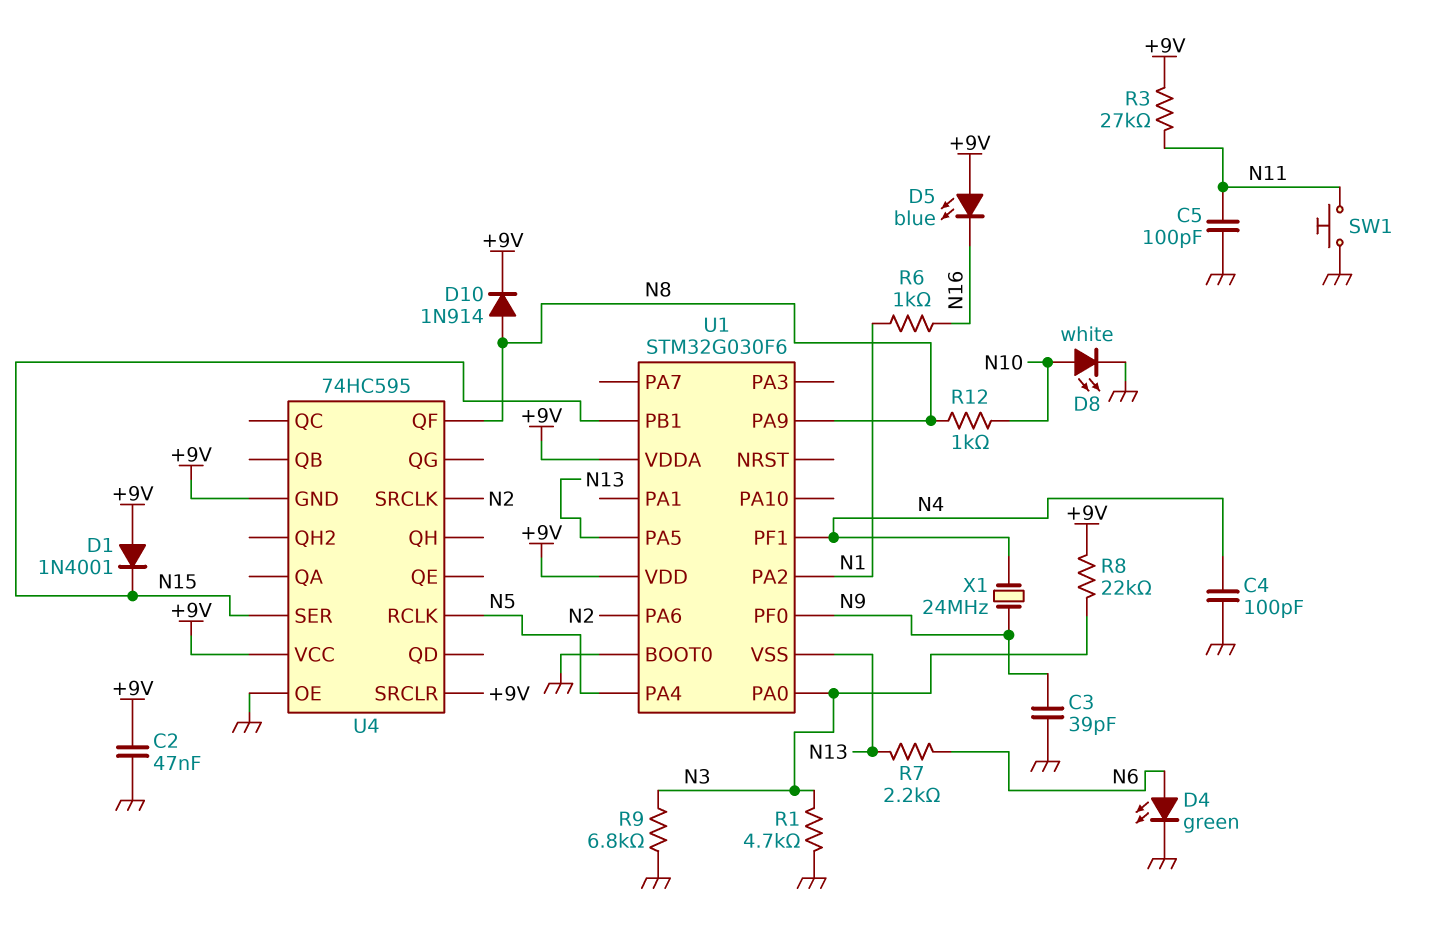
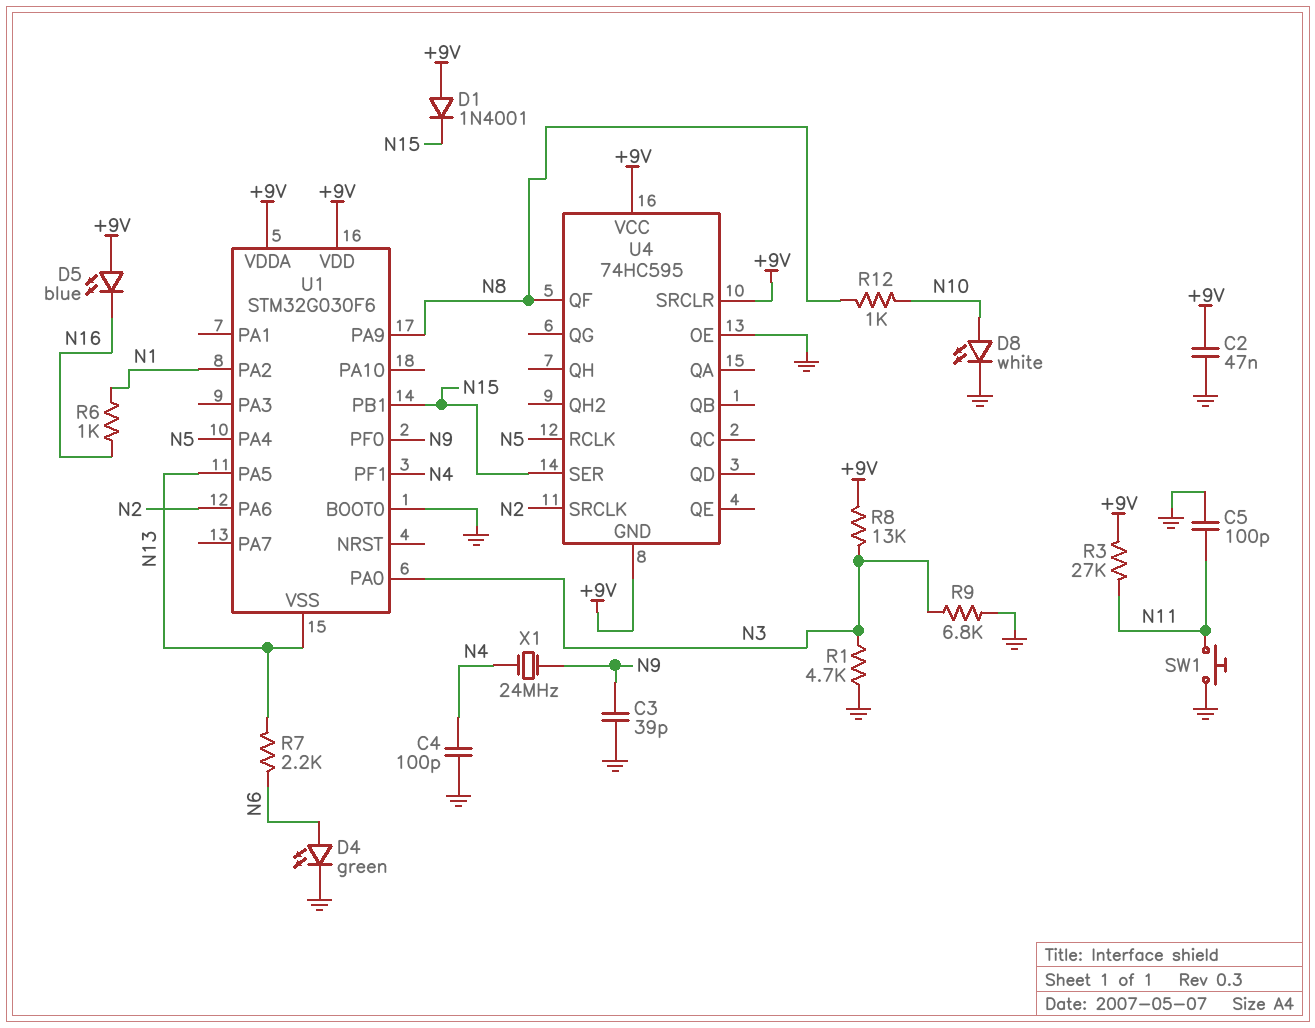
D10: diode 1N914 (A N8, K +9V) -> none
R8: 22k (+9V, N3) -> 13k (+9V, N3)

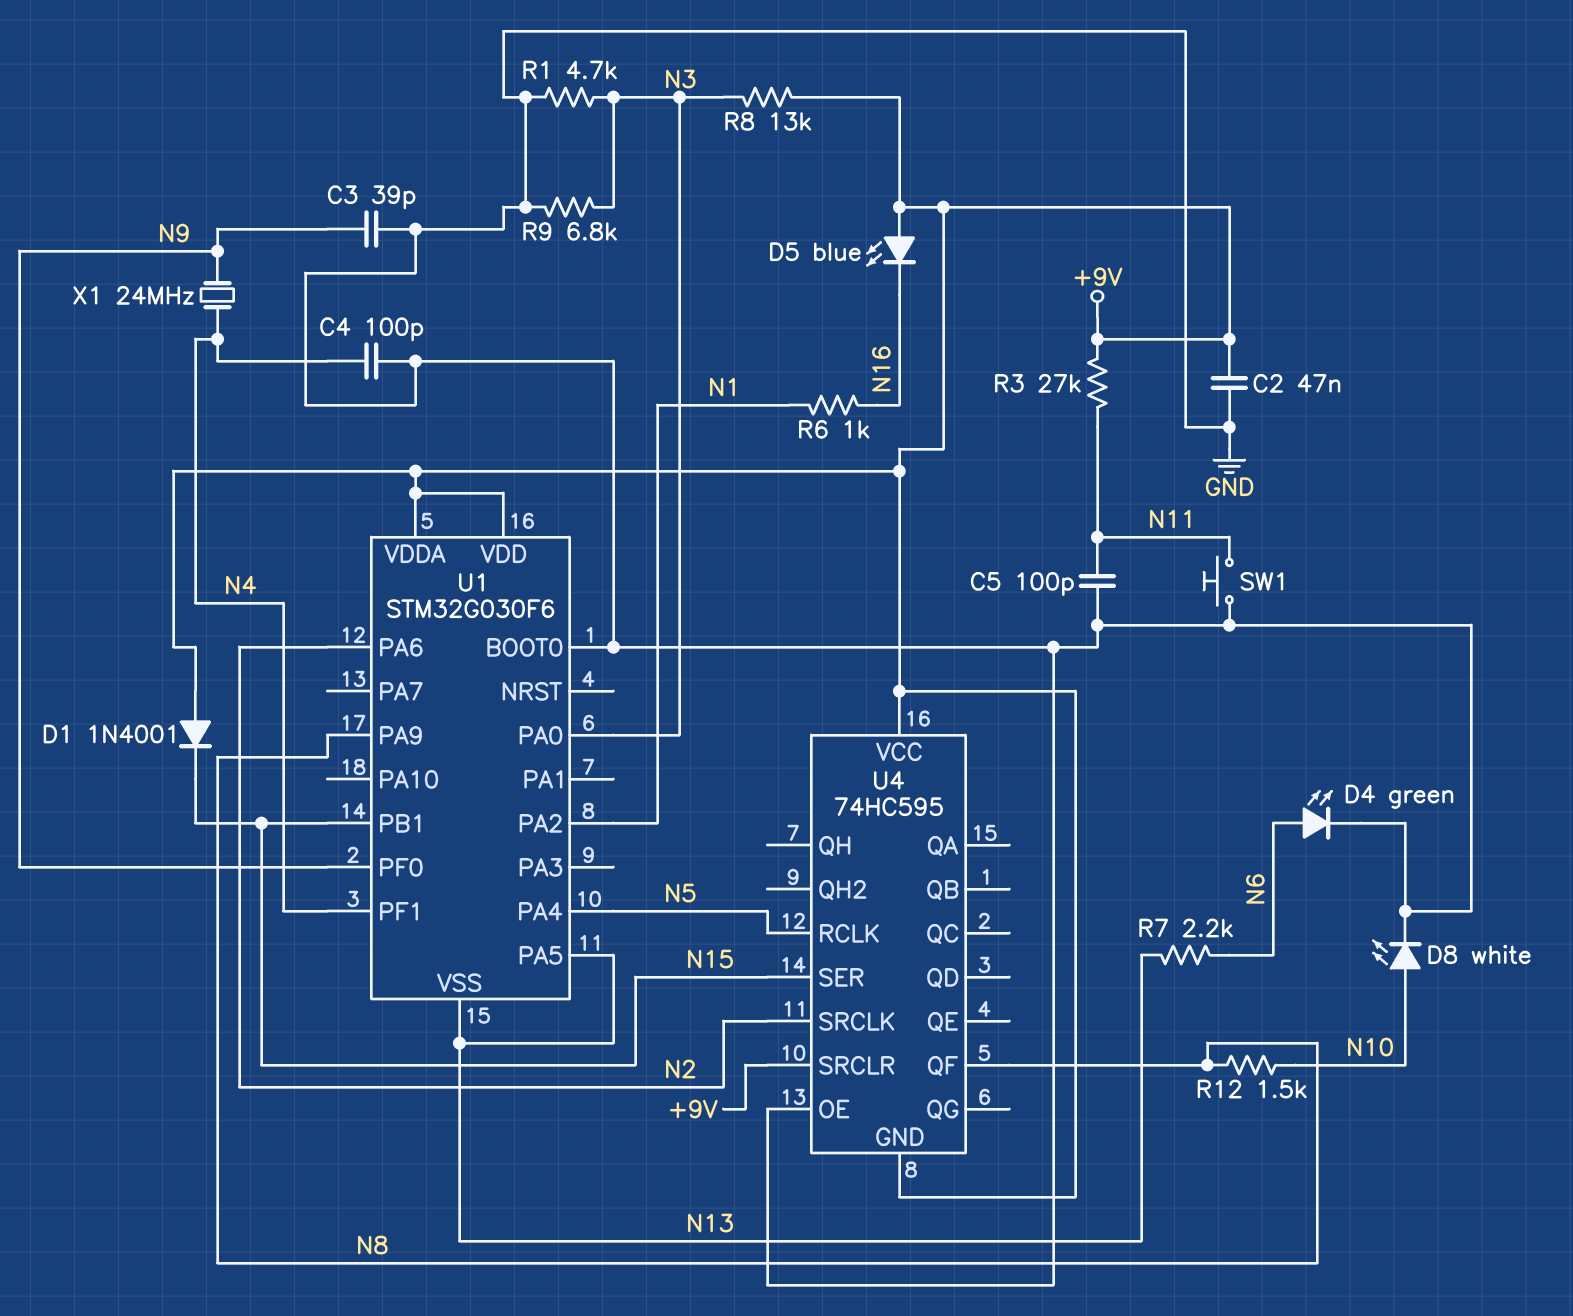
R12: 1k (N8, N10) -> 1.5k (N8, N10)

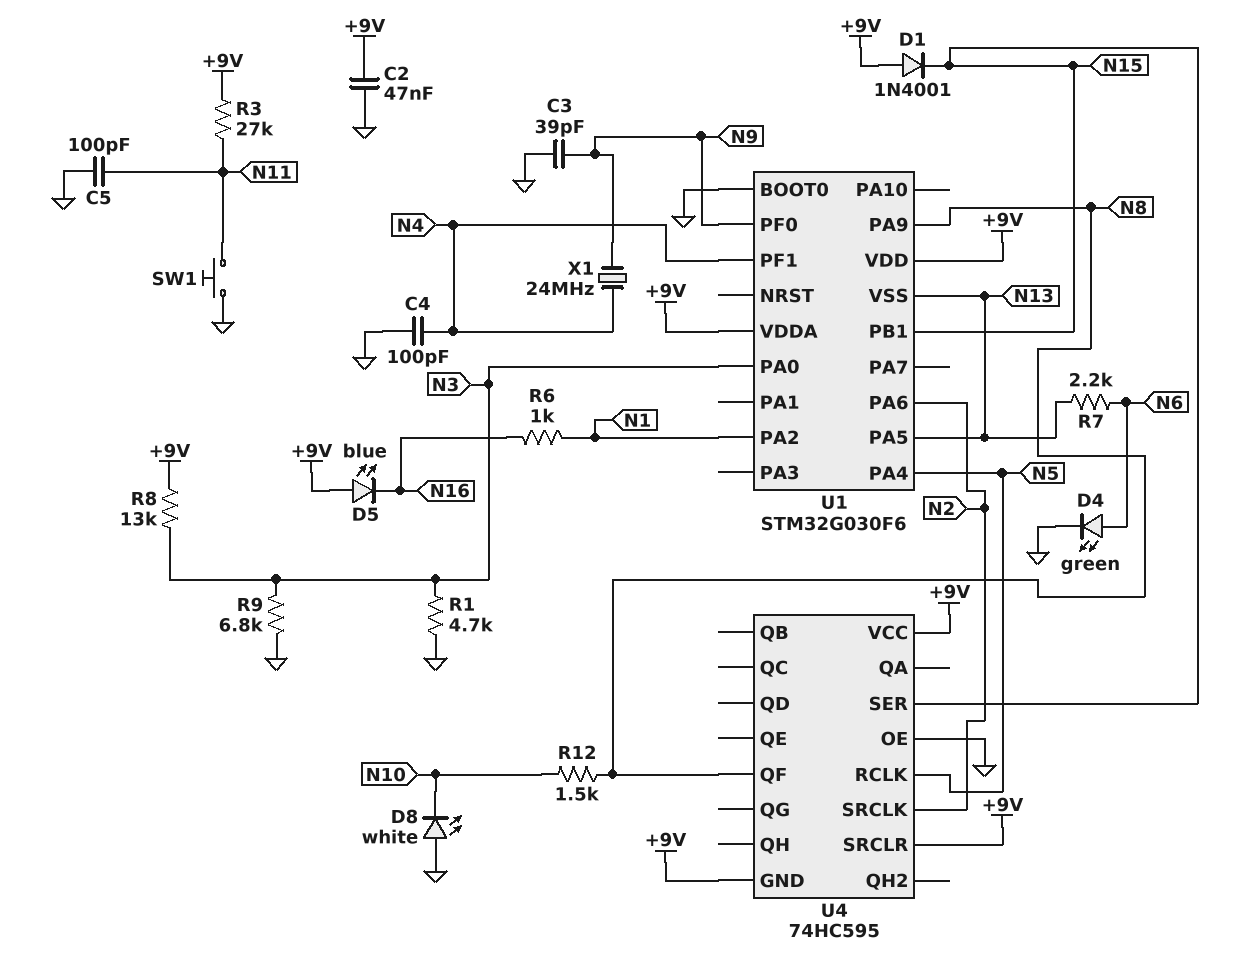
D8: LED white (A N10, K GND) -> LED white (A GND, K N10)

